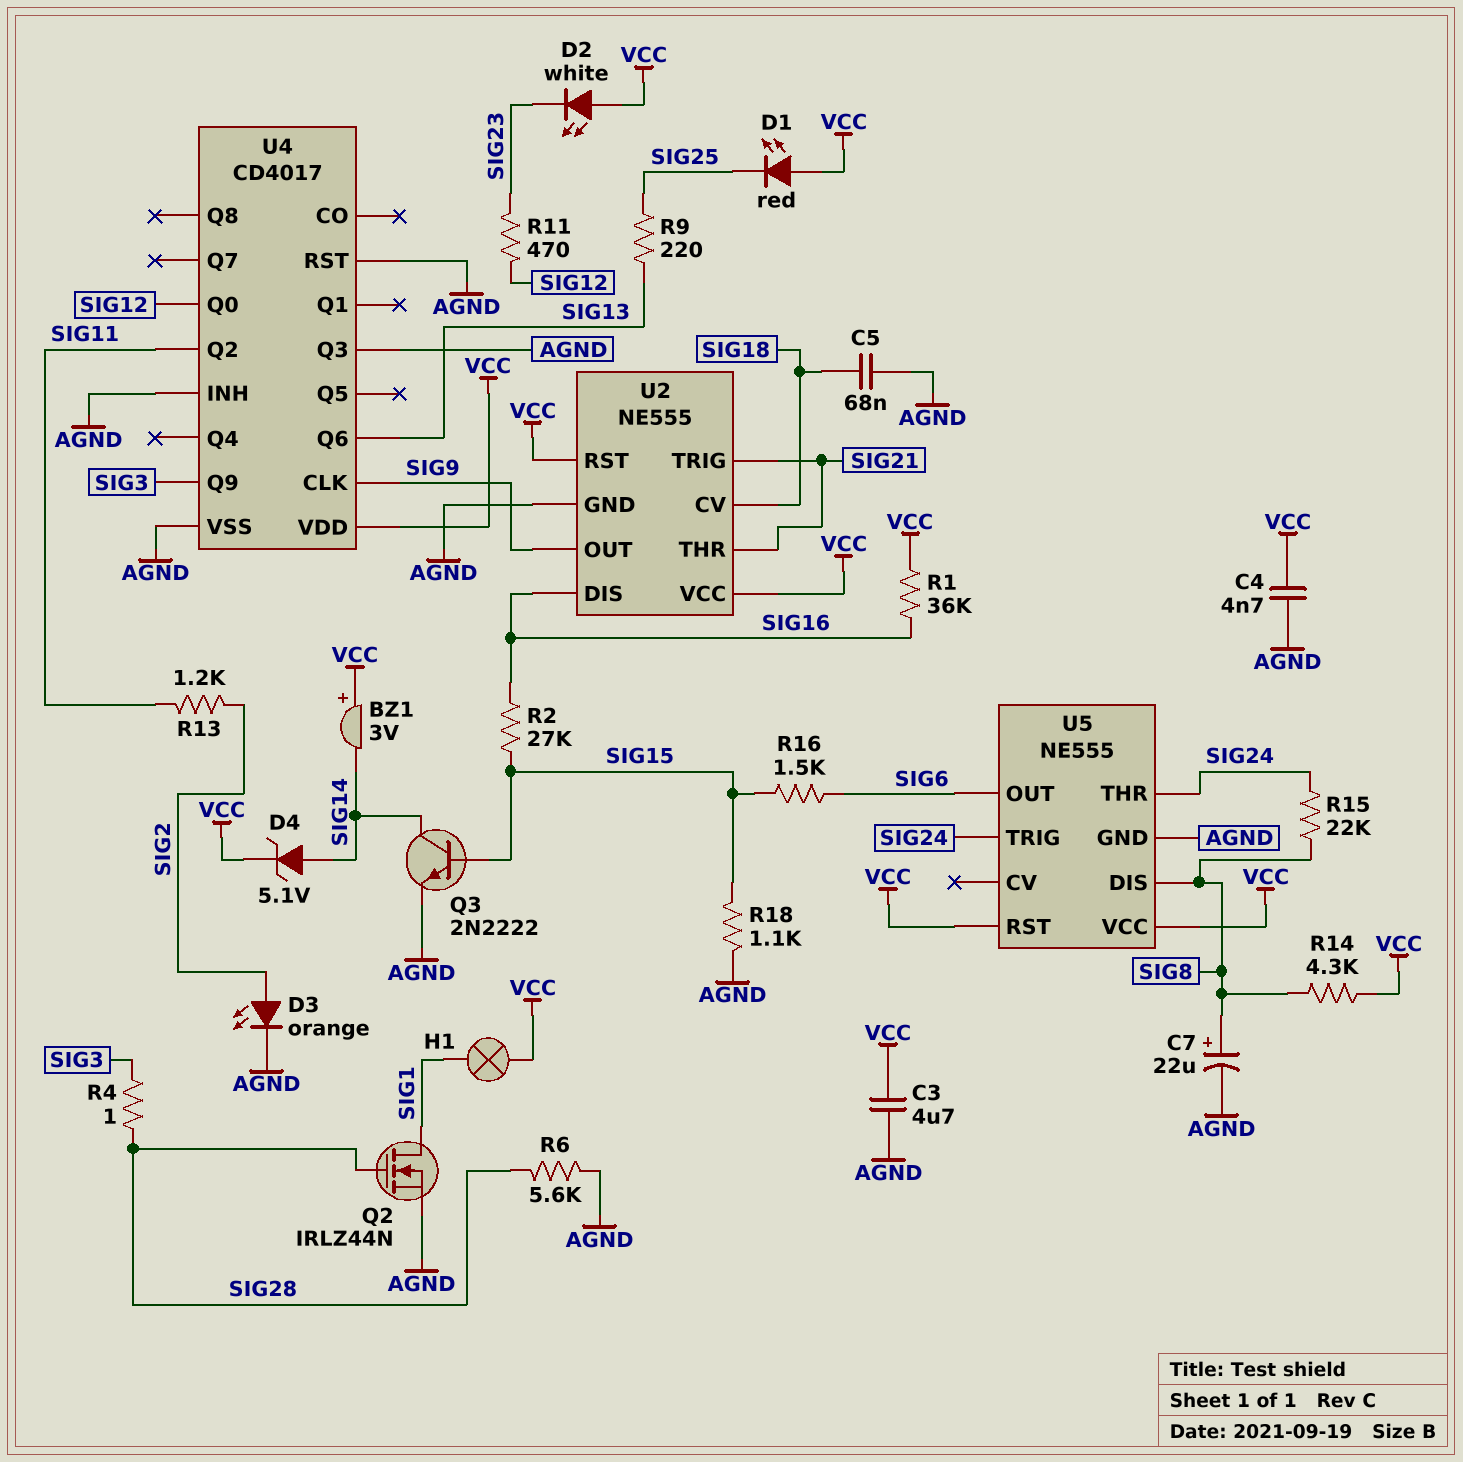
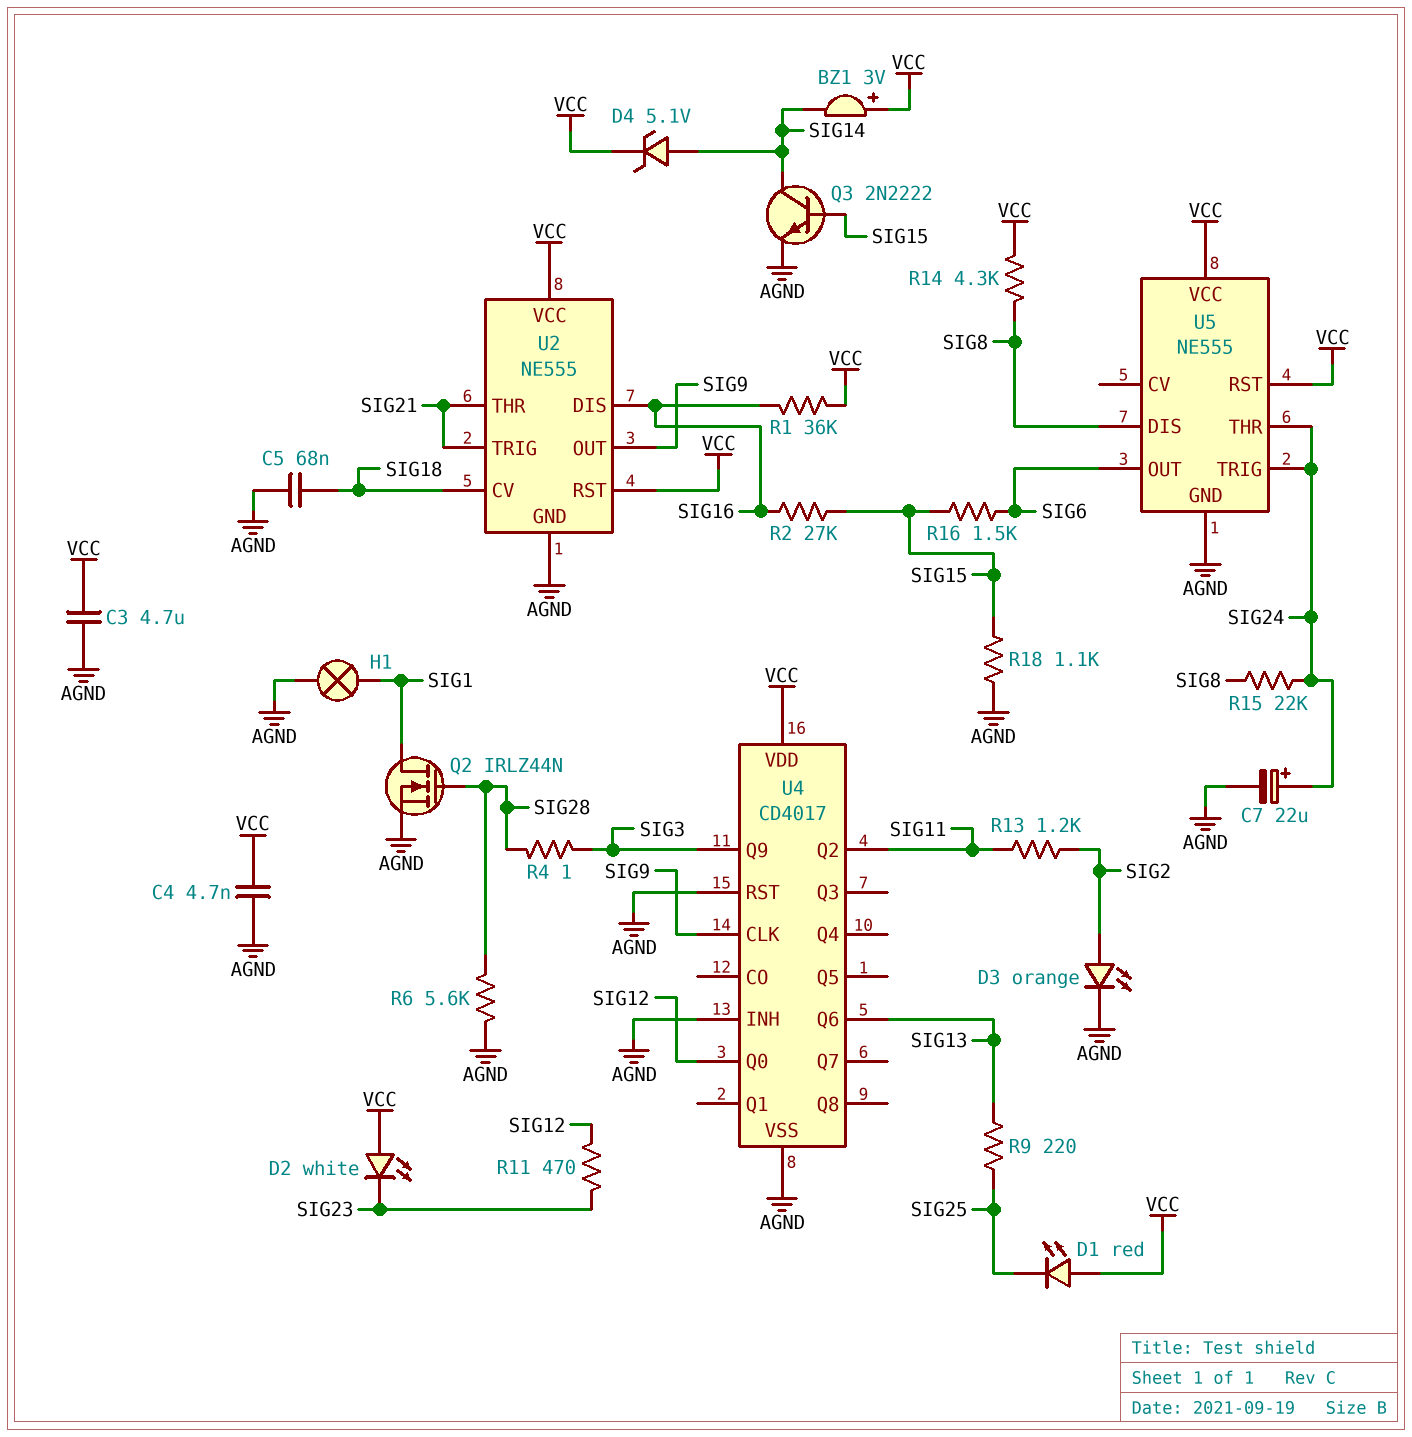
C7: 22uF (plus SIG8, minus AGND) -> 22uF (plus SIG24, minus AGND)
H1: lamp (SIG1, VCC) -> lamp (AGND, SIG1)
U4 pin Q3: AGND -> none

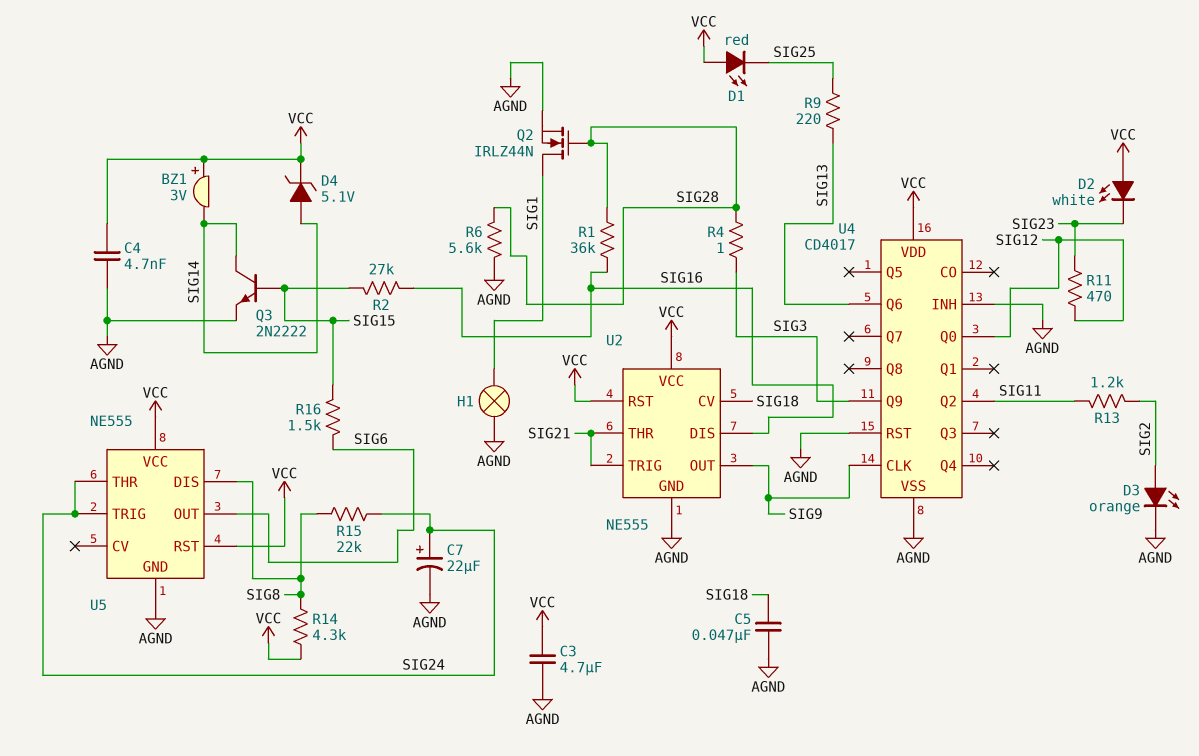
C5: 68nF (AGND, SIG18) -> 47nF (AGND, SIG18)
R1: 36k (SIG16, VCC) -> 36k (SIG16, SIG28)
R18: 1.1k (AGND, SIG15) -> none

